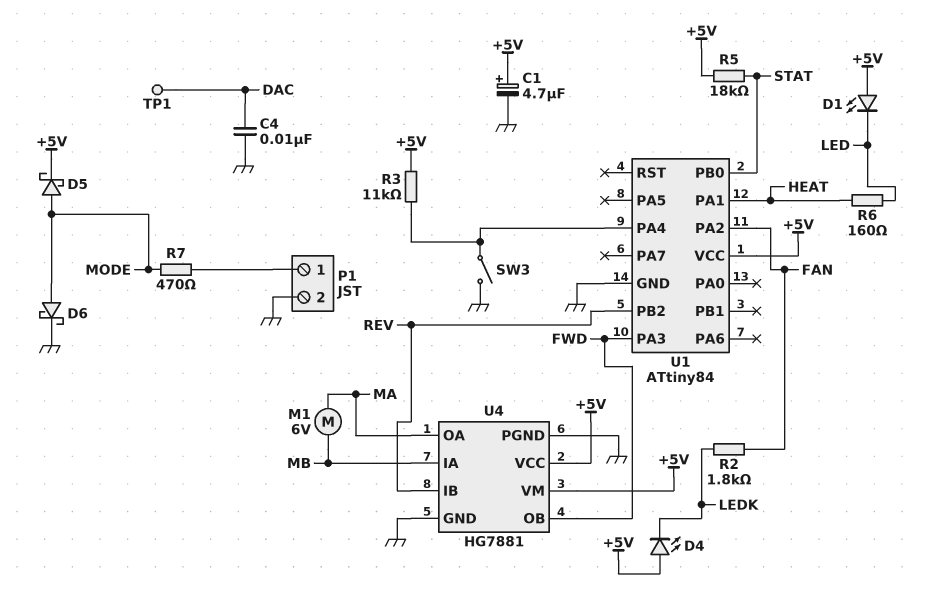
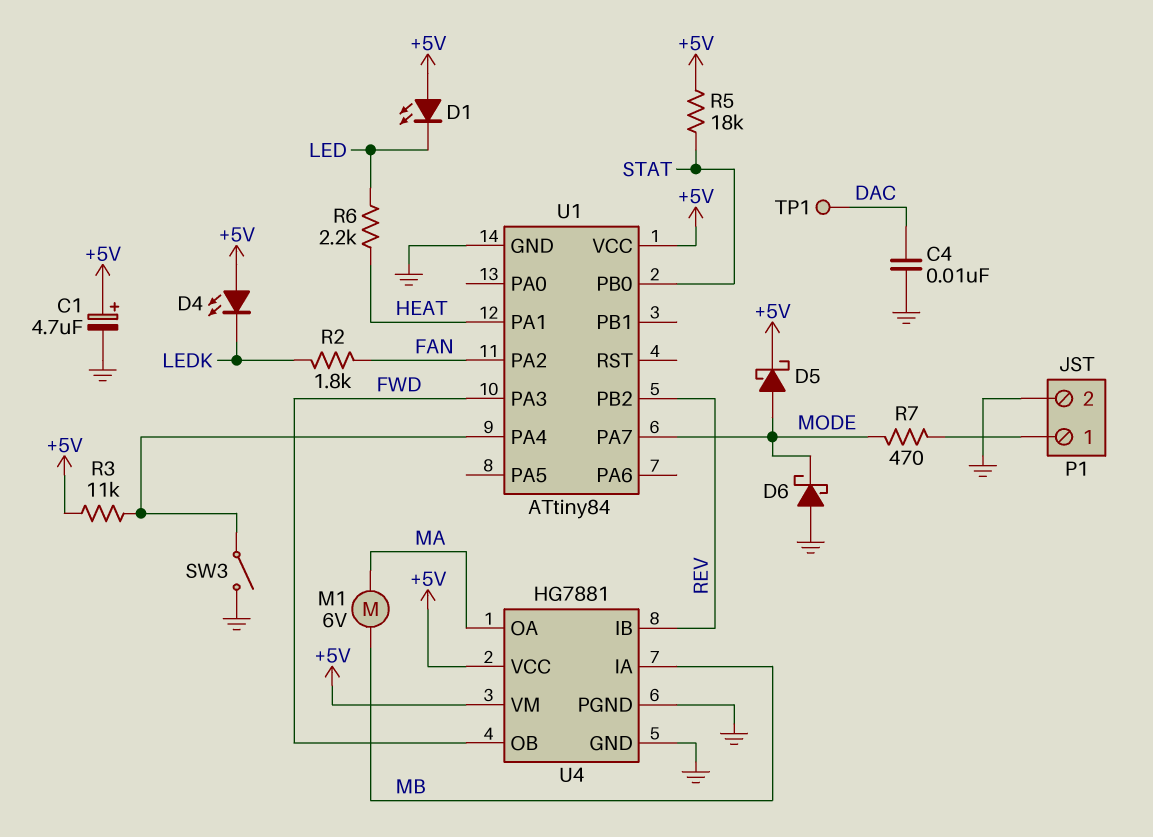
D6: schottky (A MODE, K GND) -> schottky (A GND, K MODE)
R6: 160 (HEAT, LED) -> 2.2k (HEAT, LED)
U1 pin PA7: none -> MODE

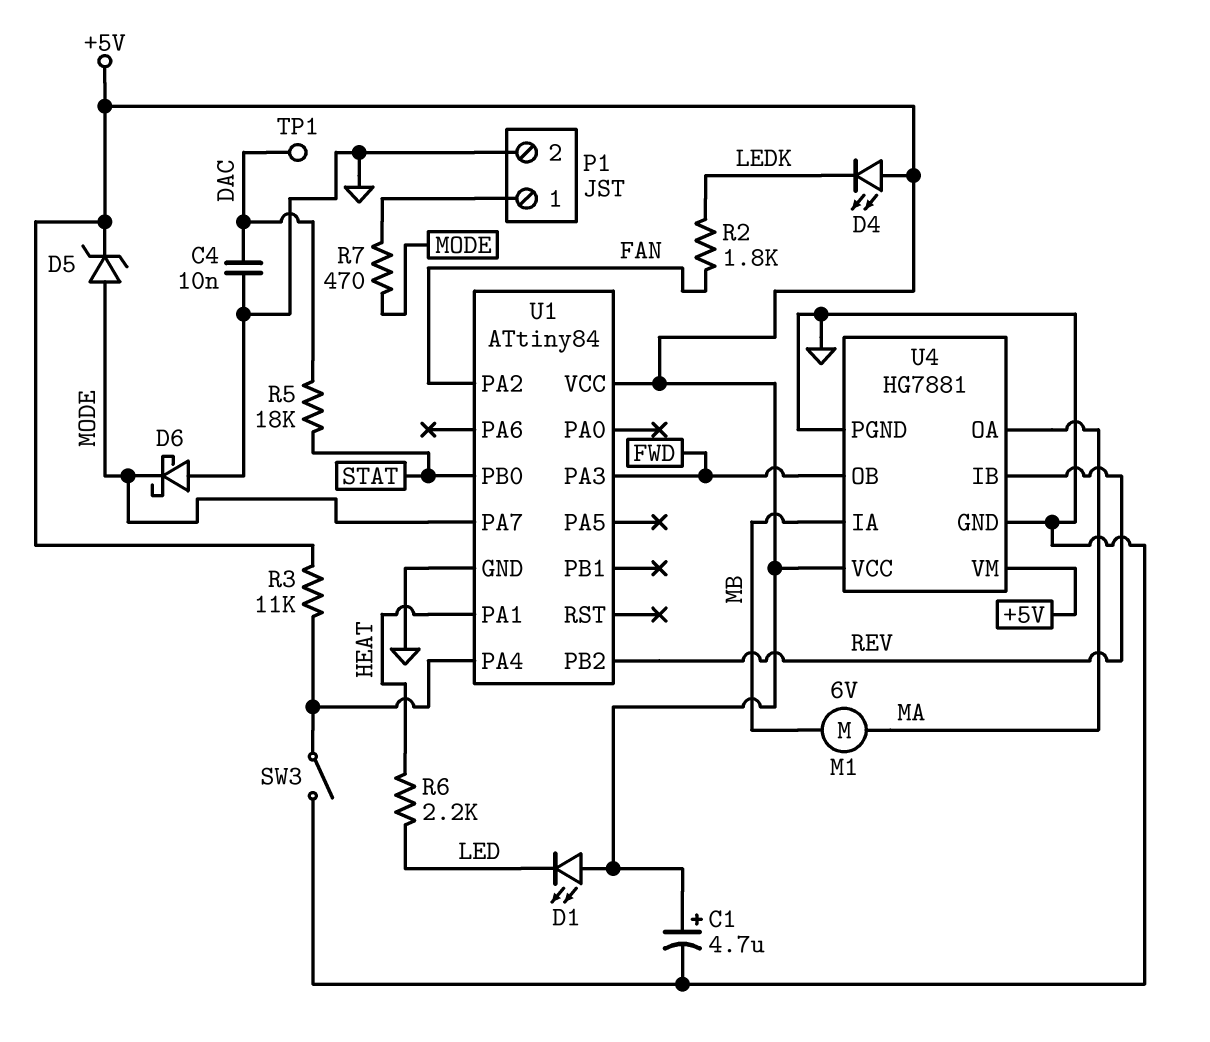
D5: schottky (A MODE, K +5V) -> zener (A MODE, K +5V)
R5: 18k (+5V, STAT) -> 18k (DAC, STAT)

